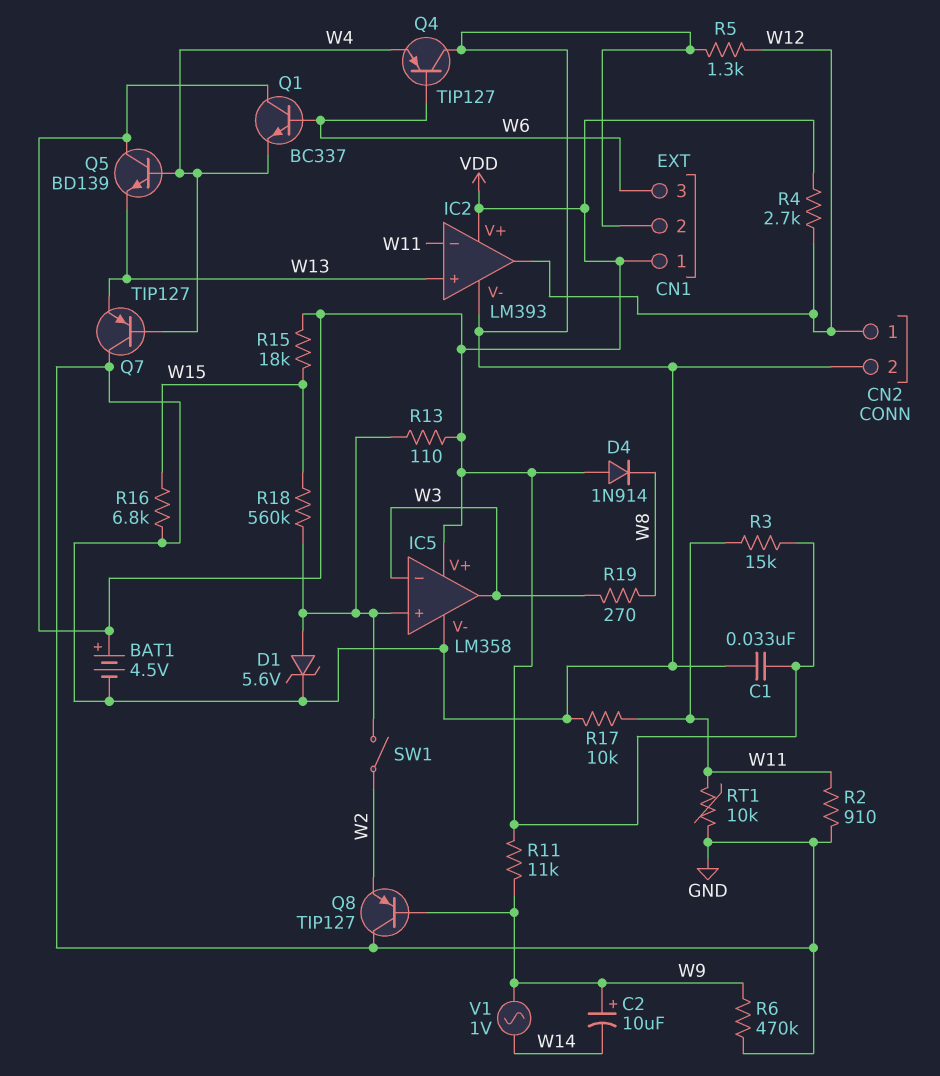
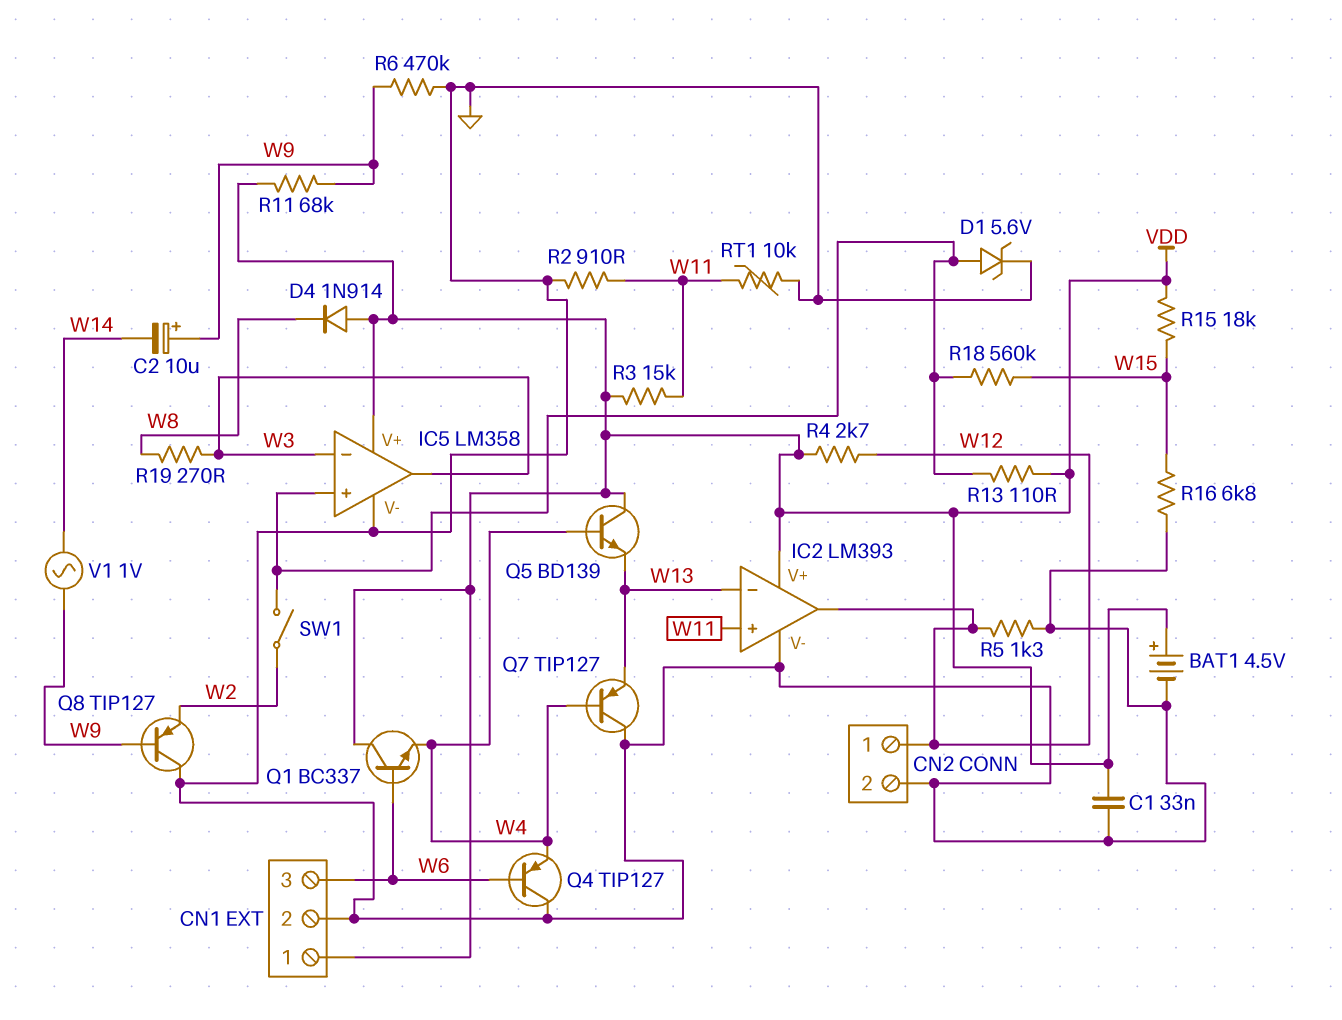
IC2 pin in+: W13 -> W11
IC2 pin in-: W11 -> W13
R11: 11k (VDD, W9) -> 68k (VDD, W9)
R17: 10k (GND, W11) -> none

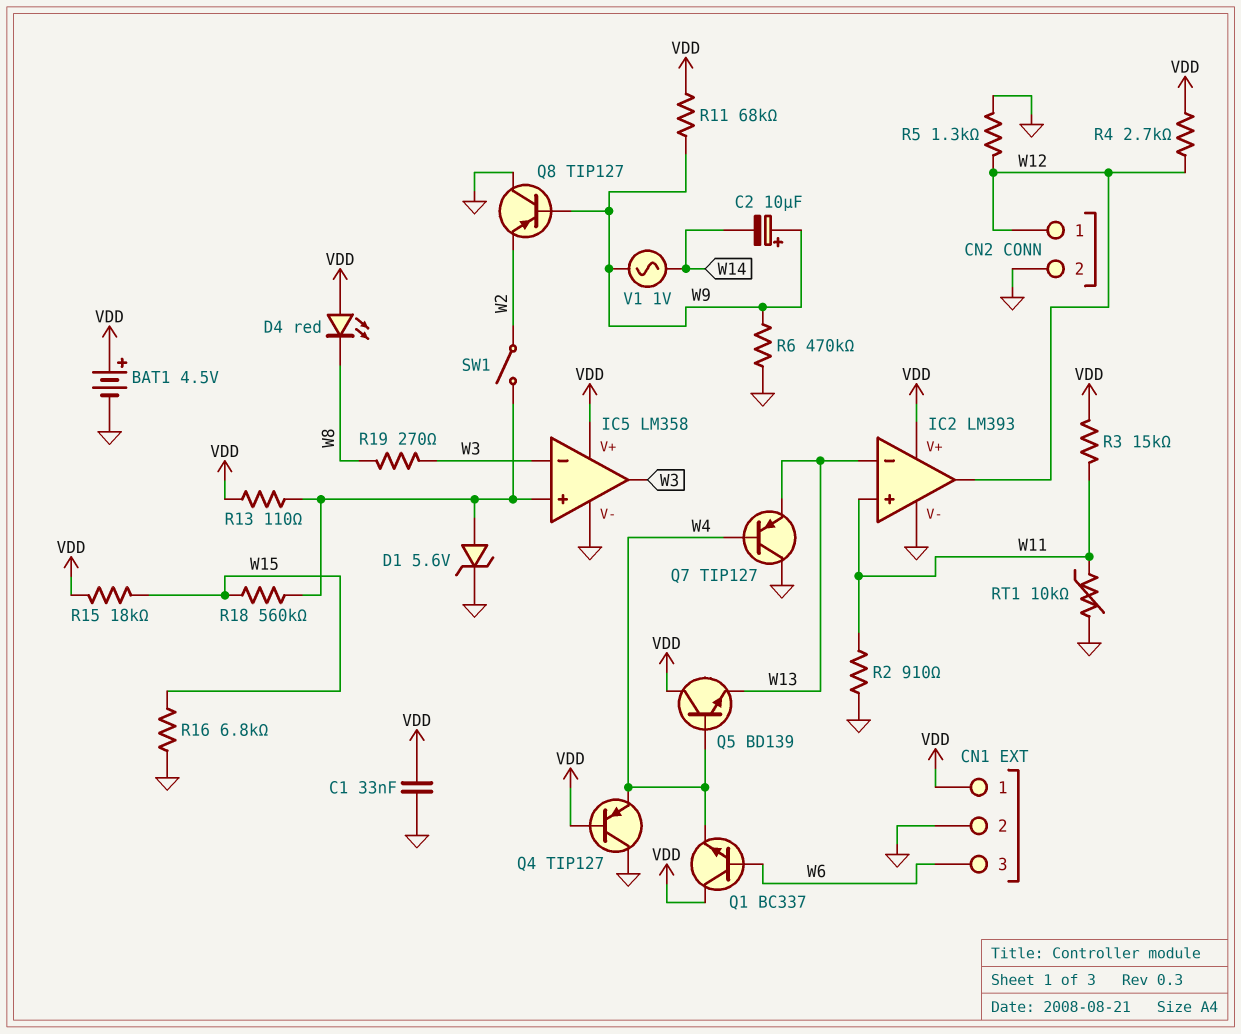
D4: diode 1N914 (A VDD, K W8) -> LED red (A VDD, K W8)
Q4: PNP TIP127 (B W6, C GND, E W4) -> PNP TIP127 (B VDD, C GND, E W4)

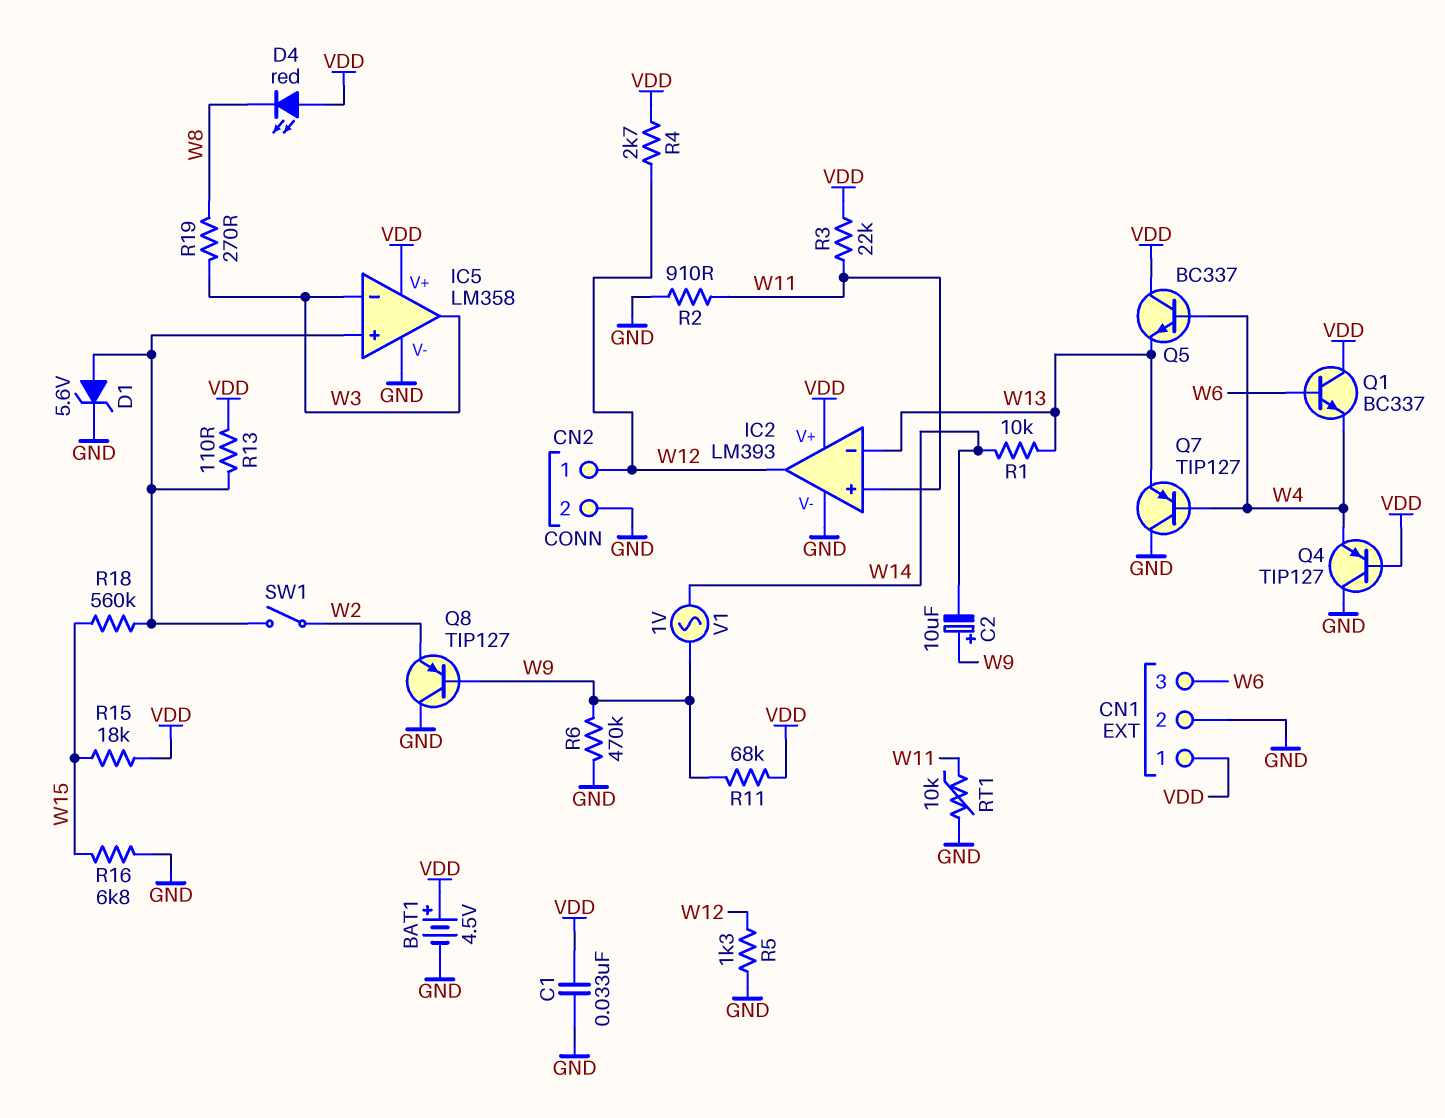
Q5: NPN BD139 (B W4, C VDD, E W13) -> NPN BC337 (B W4, C VDD, E W13)
R1: none -> 10k (W13, W14)
R3: 15k (VDD, W11) -> 22k (VDD, W11)

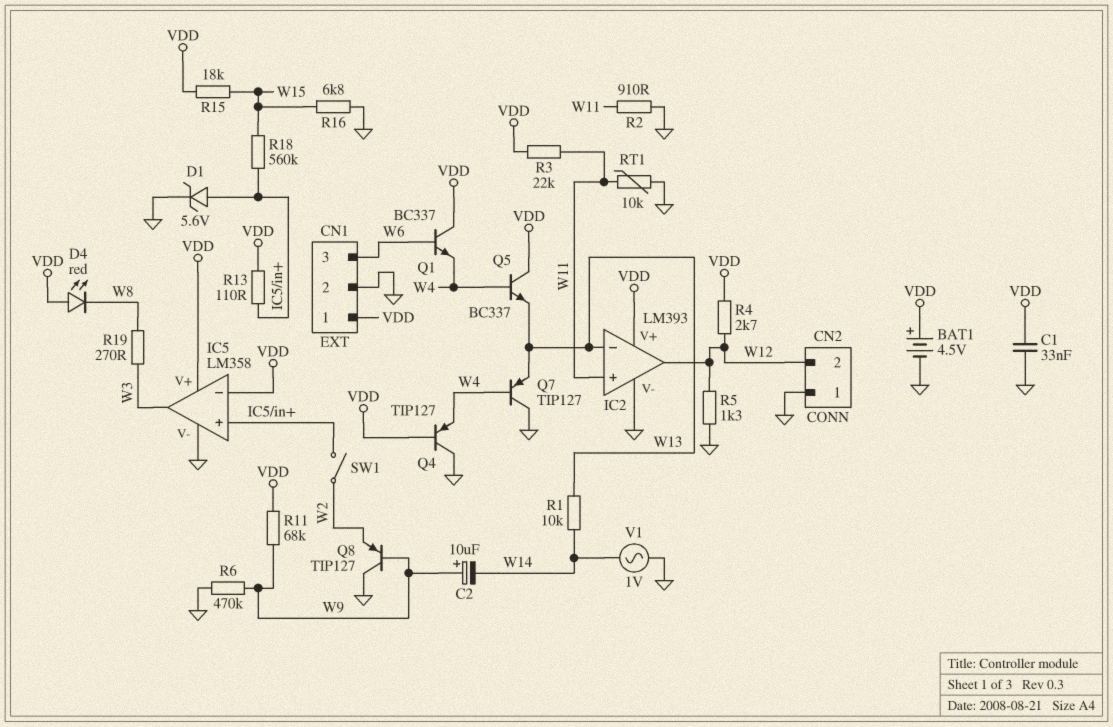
CN2 pin 1: W12 -> GND
CN2 pin 2: GND -> W12
IC5 pin in-: W3 -> VDD
V1: AC 1V (W9, W14) -> AC 1V (GND, W14)

